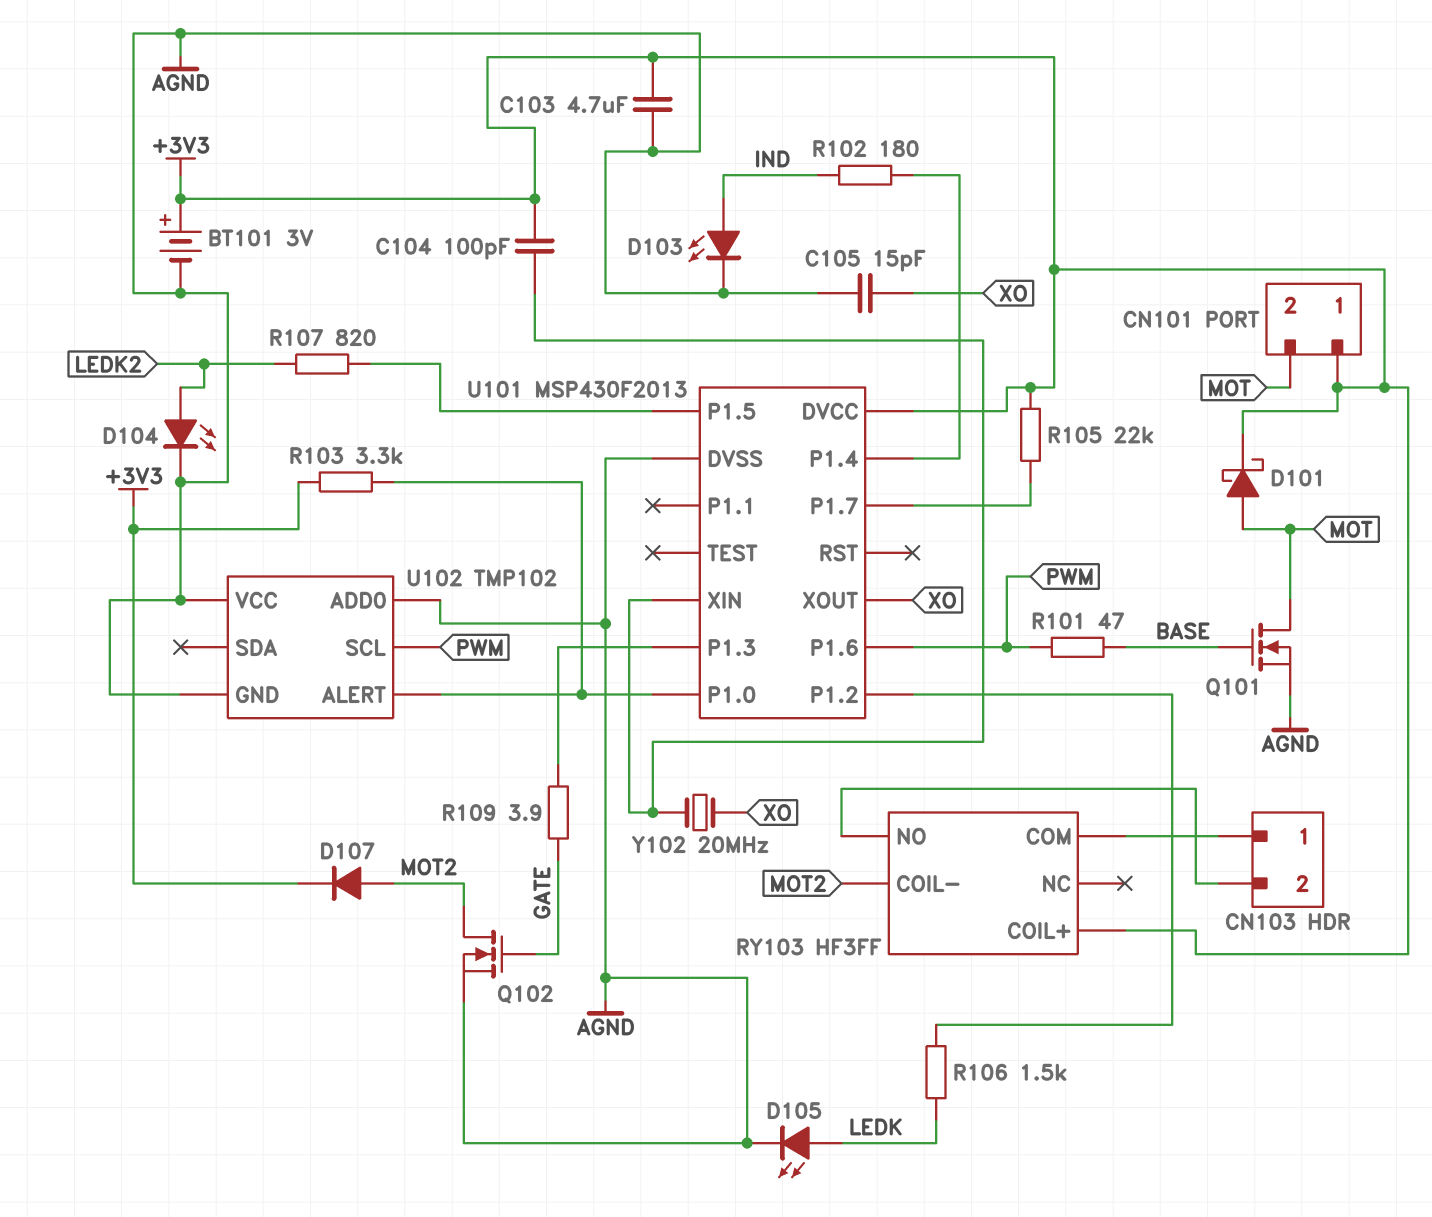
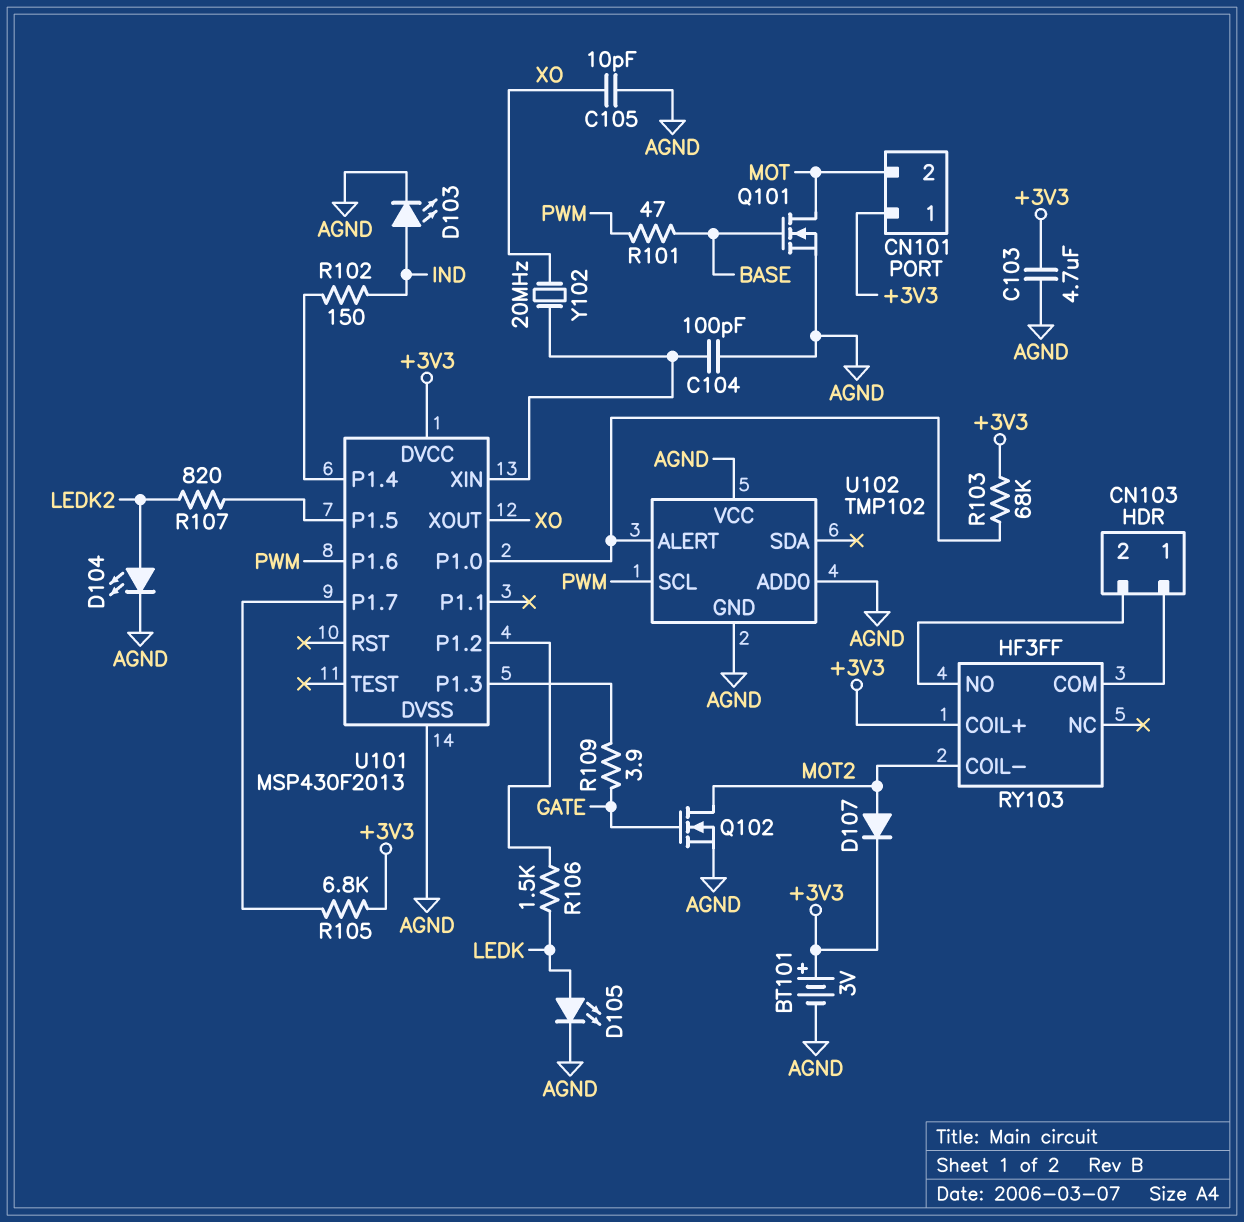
C104: 100pF (+3V3, U101/XIN) -> 100pF (AGND, U101/XIN)
C105: 15pF (AGND, XO) -> 10pF (AGND, XO)
D101: schottky (A MOT, K +3V3) -> none
R102: 180 (IND, U101/P1.4) -> 150 (IND, U101/P1.4)
R103: 3.3k (+3V3, U101/P1.0) -> 68k (+3V3, U101/P1.0)
R105: 22k (+3V3, U101/P1.7) -> 6.8k (+3V3, U101/P1.7)

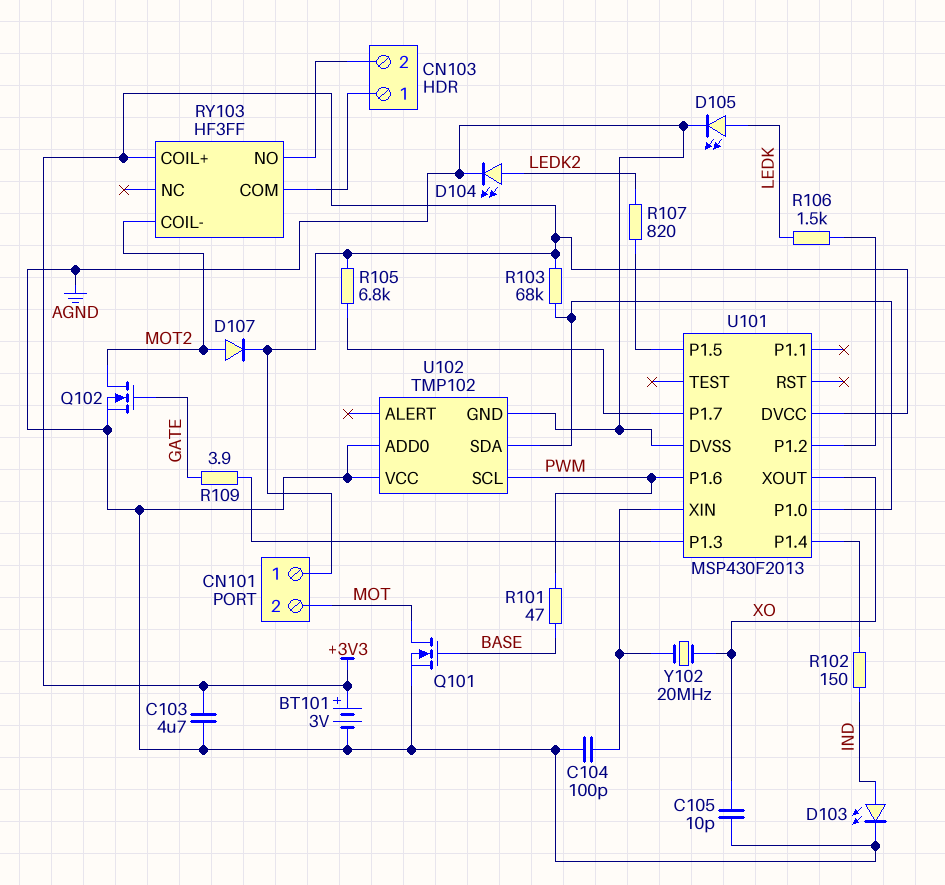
U102 pin ALERT: U101/P1.0 -> none
U102 pin SDA: none -> U101/P1.0

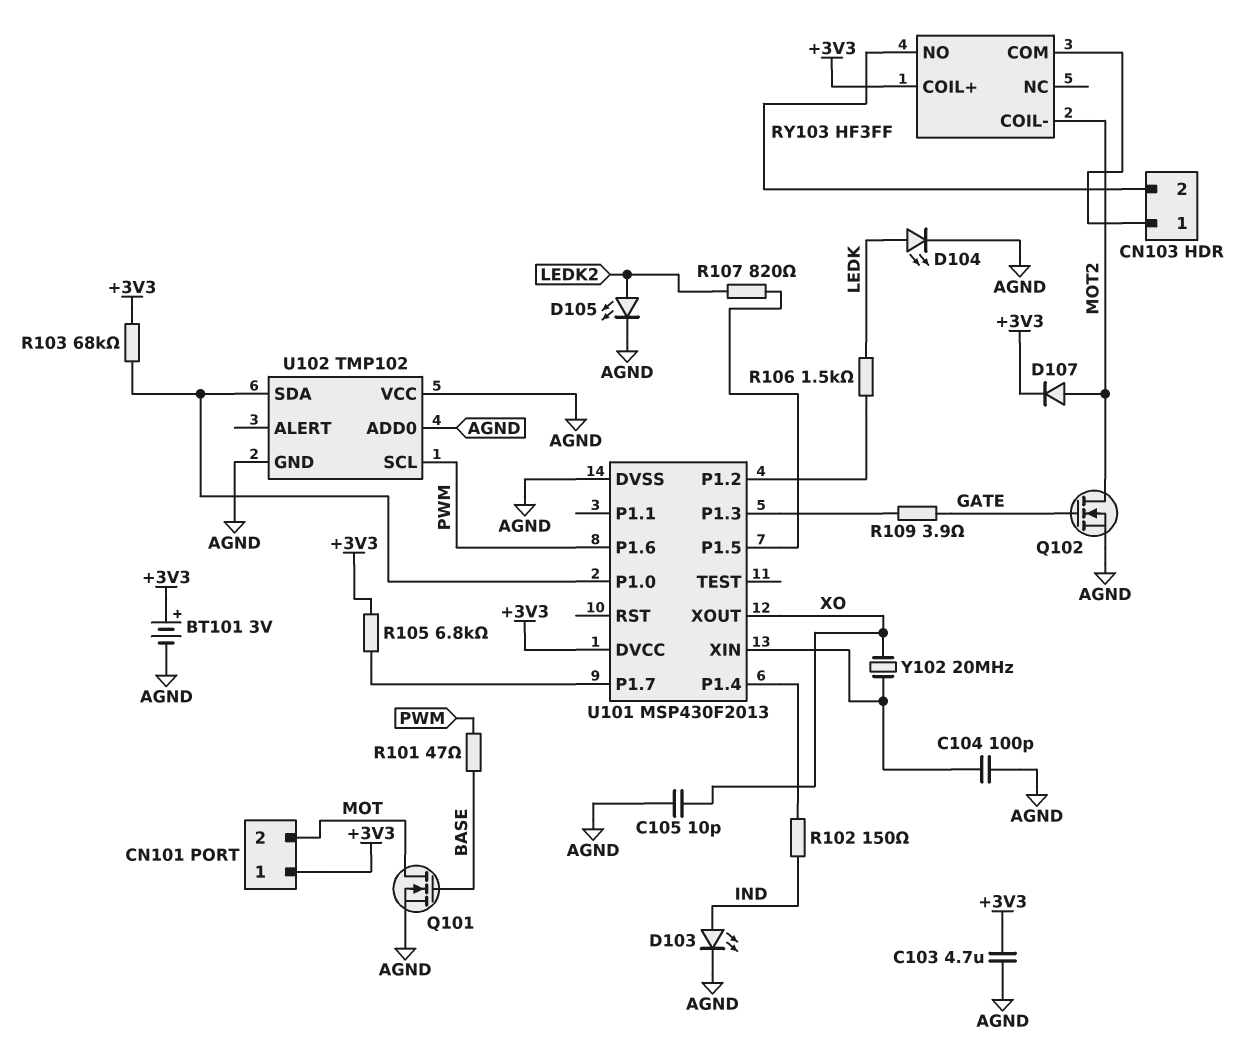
D104: LED (A LEDK2, K AGND) -> LED (A LEDK, K AGND)
D105: LED (A LEDK, K AGND) -> LED (A LEDK2, K AGND)

